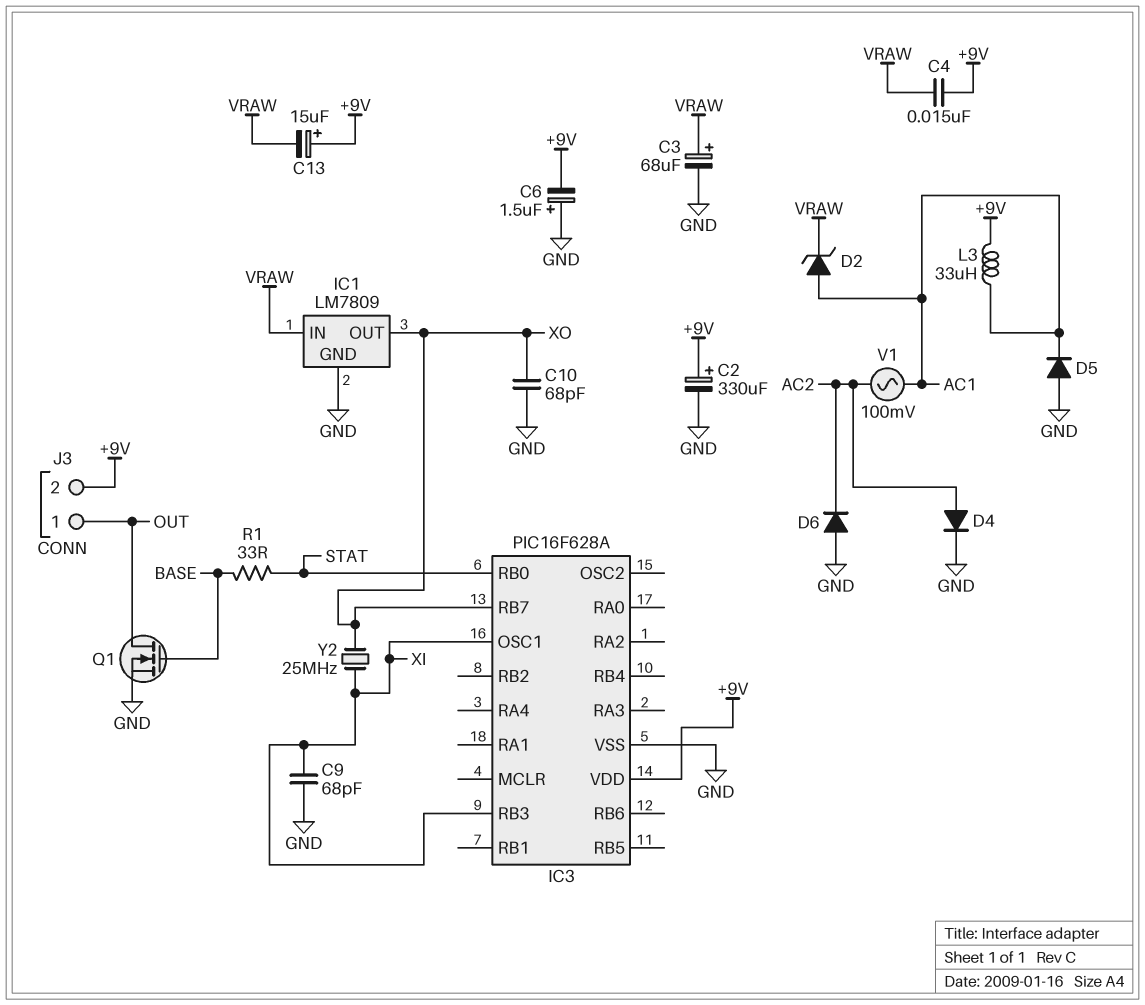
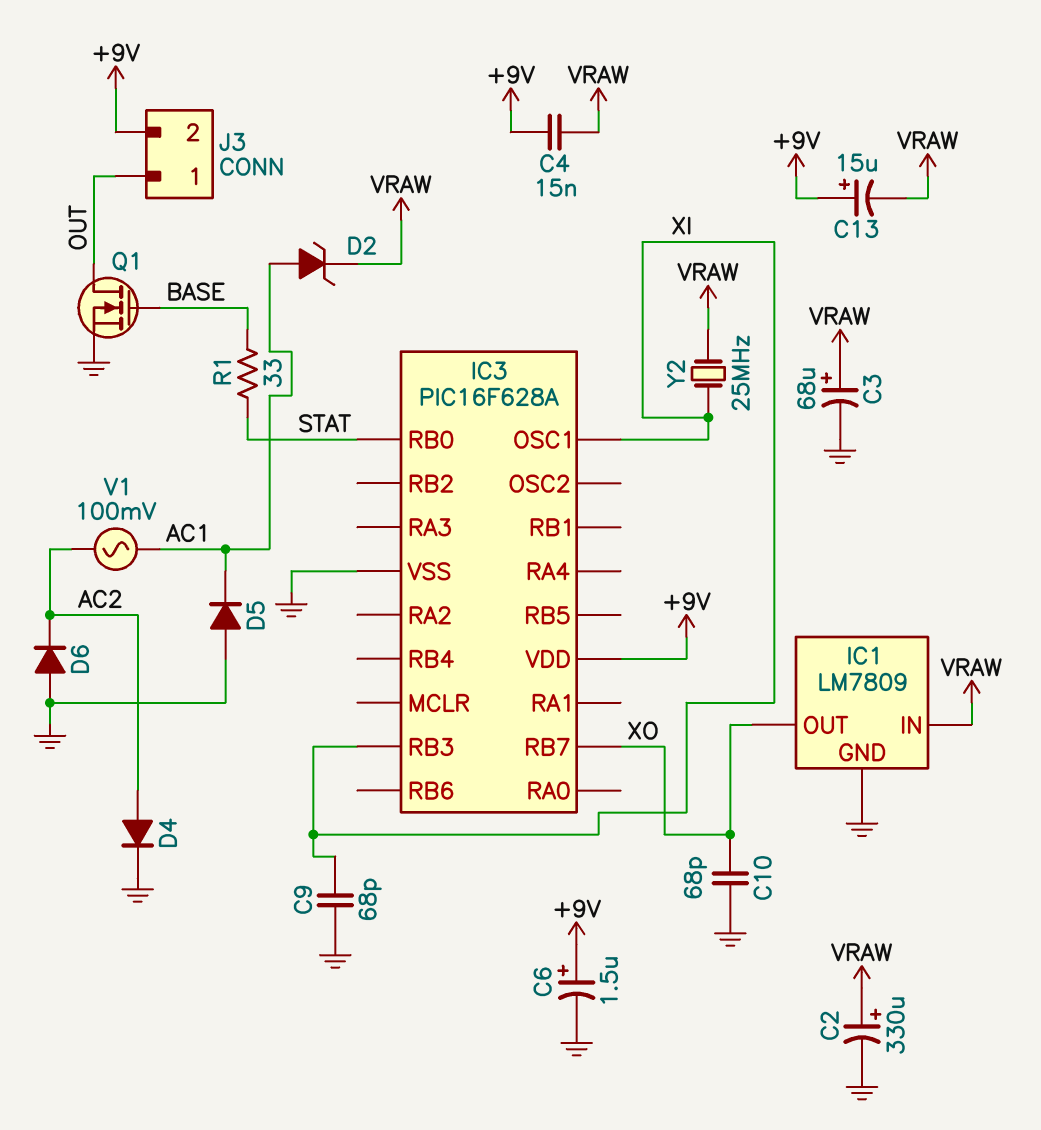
C2: 330uF (plus +9V, minus GND) -> 330uF (plus VRAW, minus GND)
C6: 1.5uF (plus GND, minus +9V) -> 1.5uF (plus +9V, minus GND)
L3: 33uH (+9V, AC1) -> none
Y2: 25MHz (XI, XO) -> 25MHz (VRAW, XI)

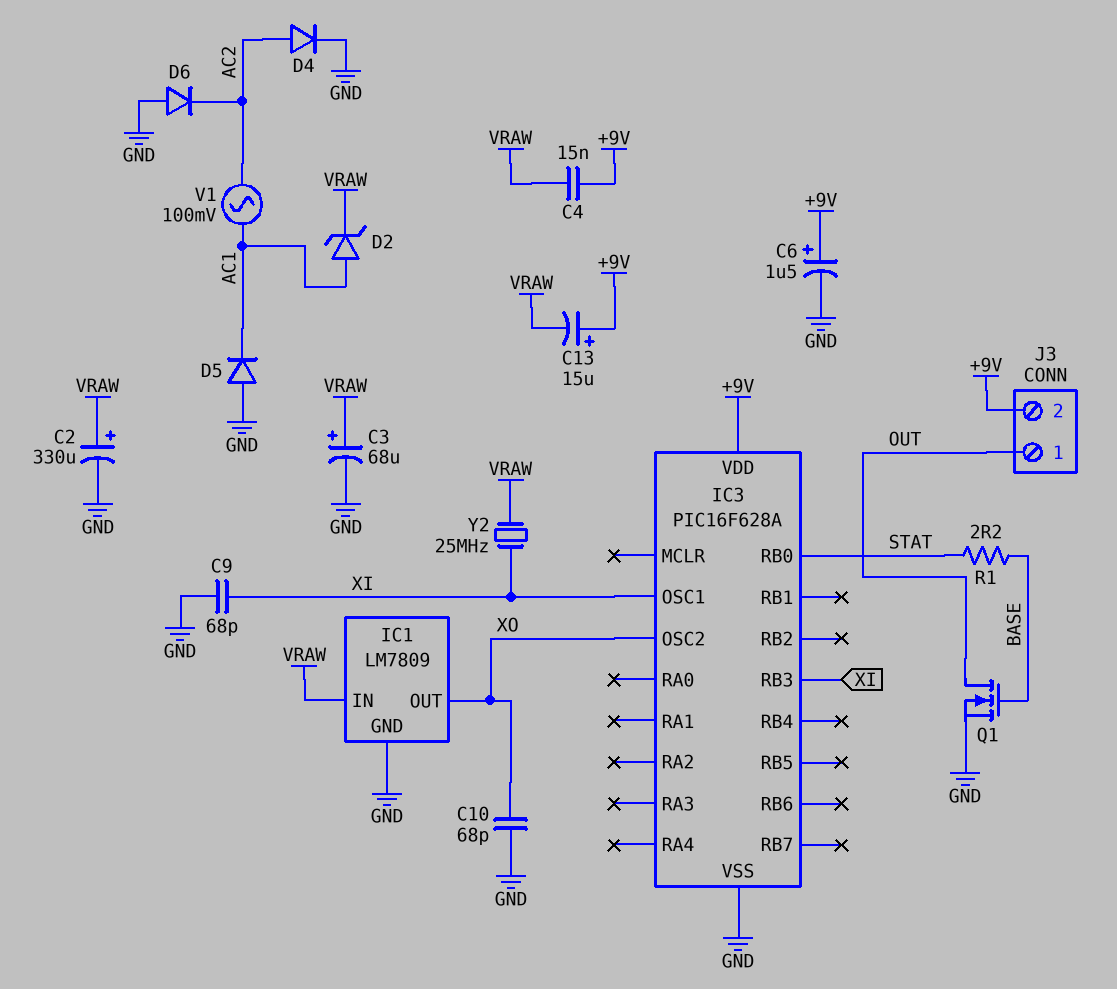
IC3 pin OSC2: none -> XO
IC3 pin RB7: XO -> none
R1: 33 (BASE, STAT) -> 2.2 (BASE, STAT)

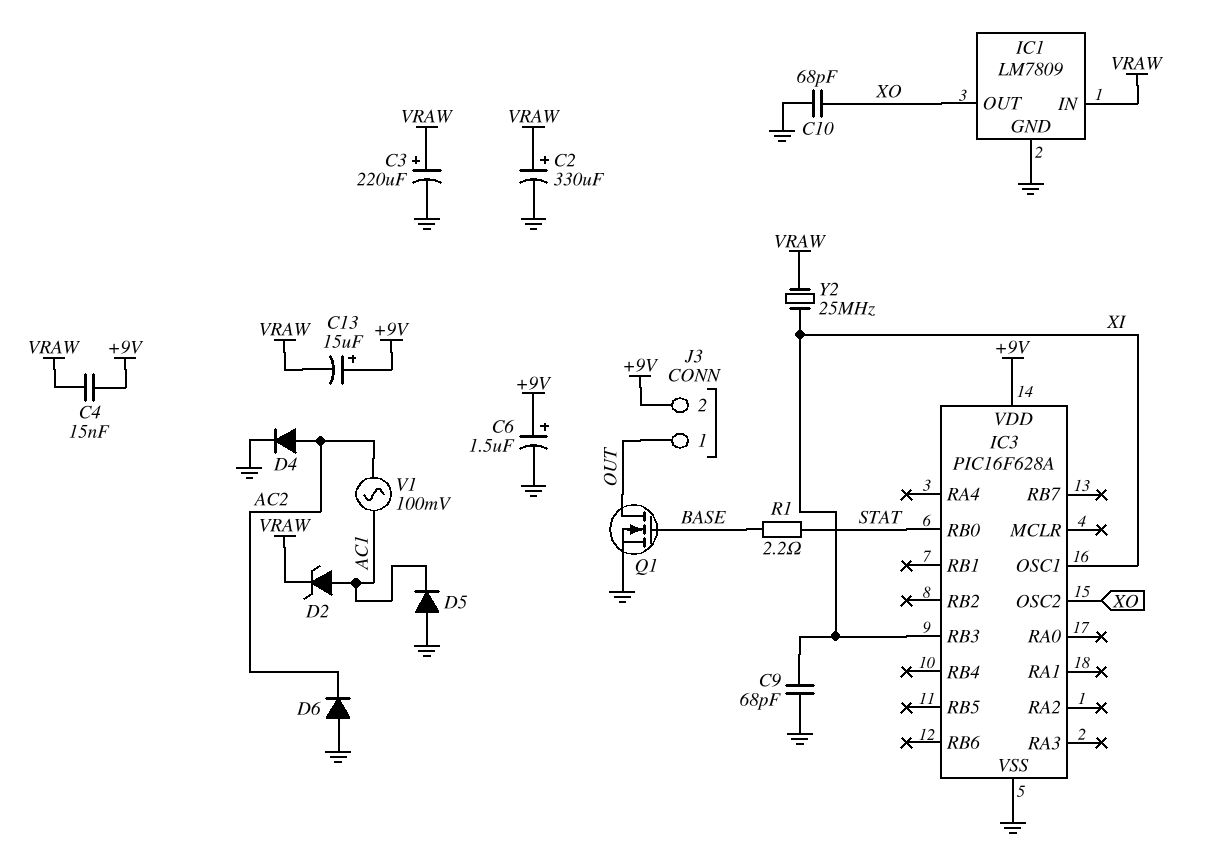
C3: 68uF (plus VRAW, minus GND) -> 220uF (plus VRAW, minus GND)

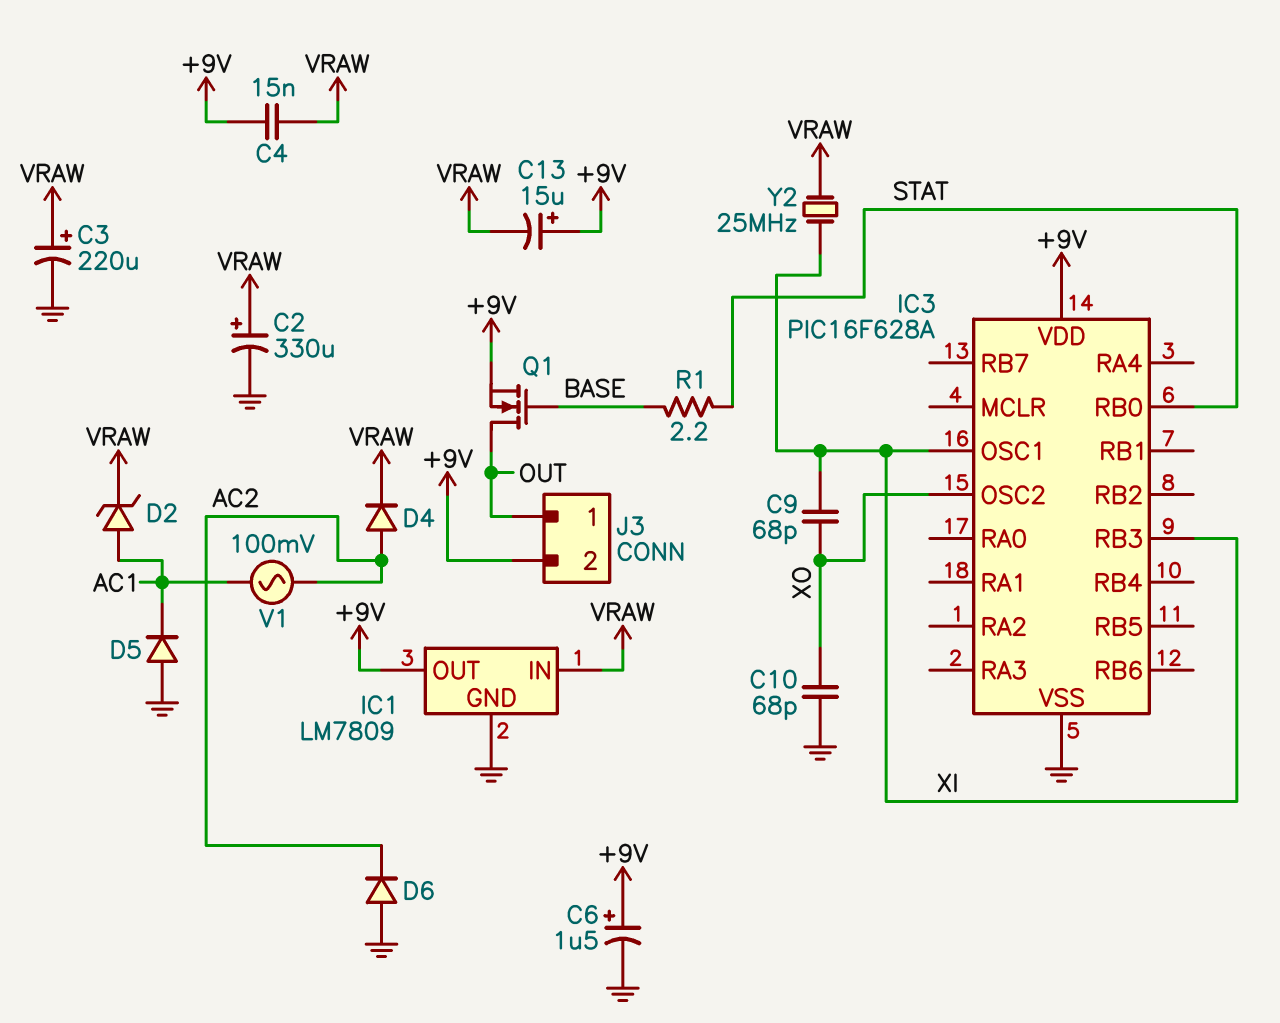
C9: 68pF (GND, XI) -> 68pF (XI, XO)
D4: diode (A AC2, K GND) -> diode (A AC2, K VRAW)
IC1 pin OUT: XO -> +9V
Q1: NMOS (G BASE, D OUT, S GND) -> NMOS (G BASE, D OUT, S +9V)

